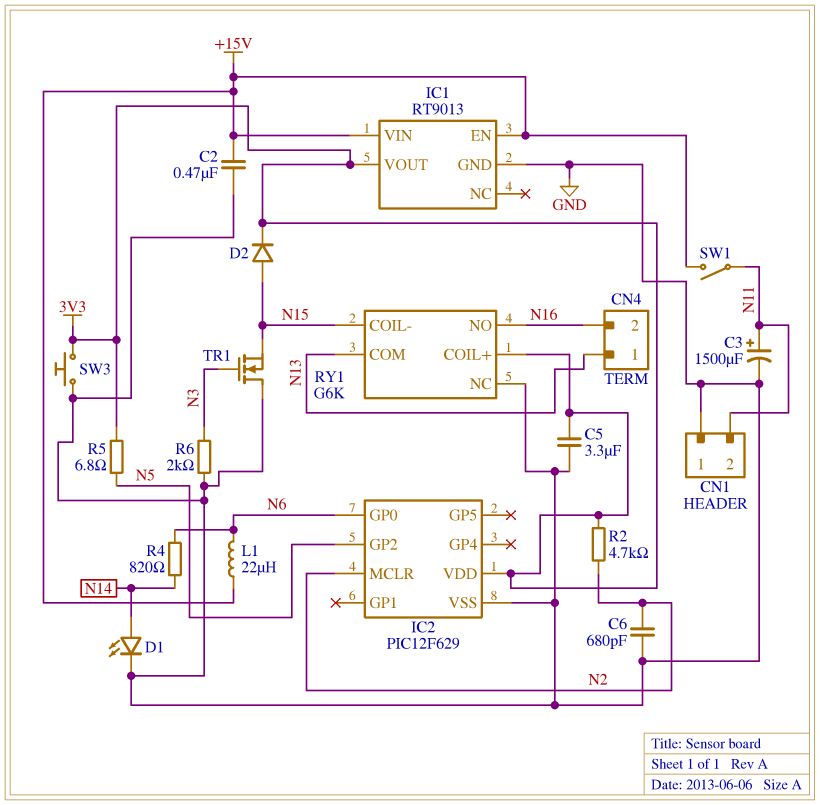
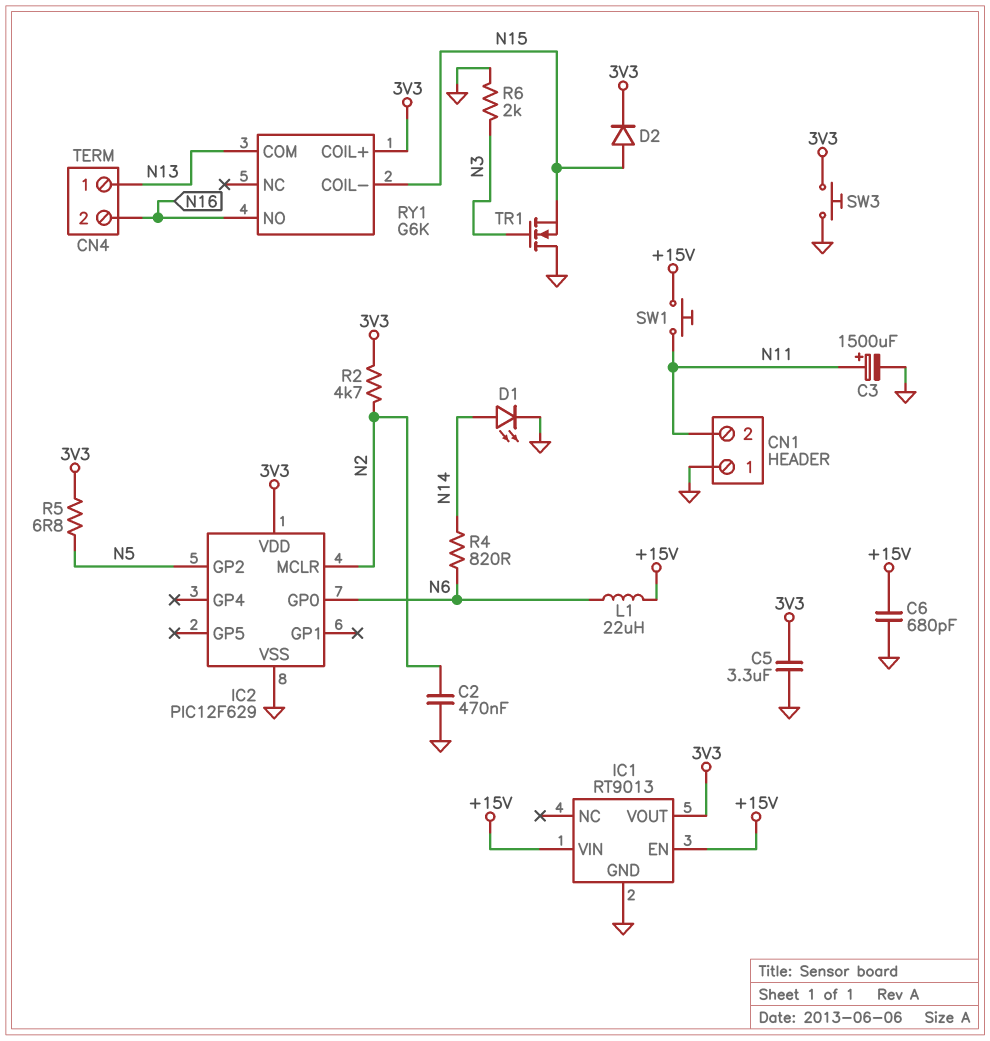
C2: 470nF (+15V, GND) -> 470nF (GND, N2)
C6: 680pF (GND, N2) -> 680pF (+15V, GND)
RY1 pin NC: GND -> none
SW1: switch (+15V, N11) -> button (+15V, N11)

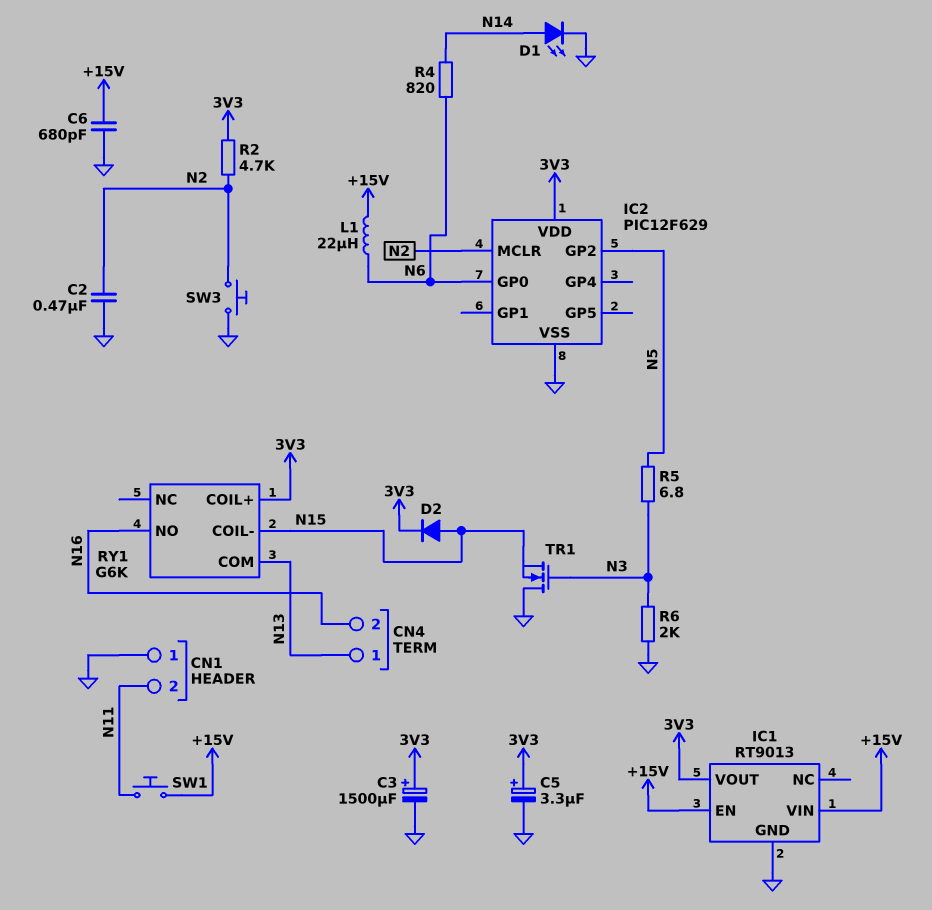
C3: 1500uF (plus N11, minus GND) -> 1500uF (plus 3V3, minus GND)
C5: 3.3uF (3V3, GND) -> 3.3uF (plus 3V3, minus GND)
R5: 6.8 (3V3, N5) -> 6.8 (N3, N5)
SW3: button (3V3, GND) -> button (GND, N2)

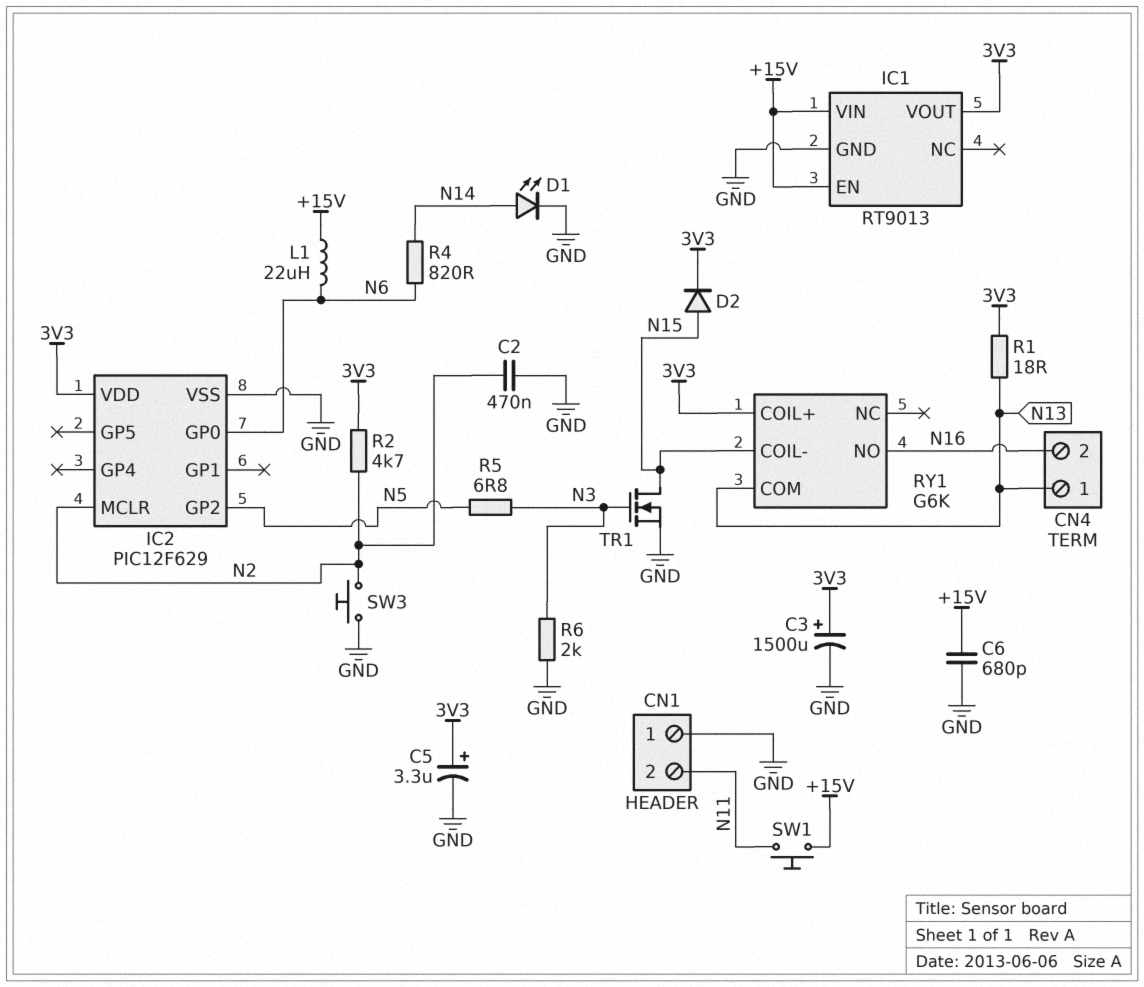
R1: none -> 18 (3V3, N13)
TR1: NMOS (G N3, D GND, S N15) -> NMOS (G N3, D N15, S GND)

